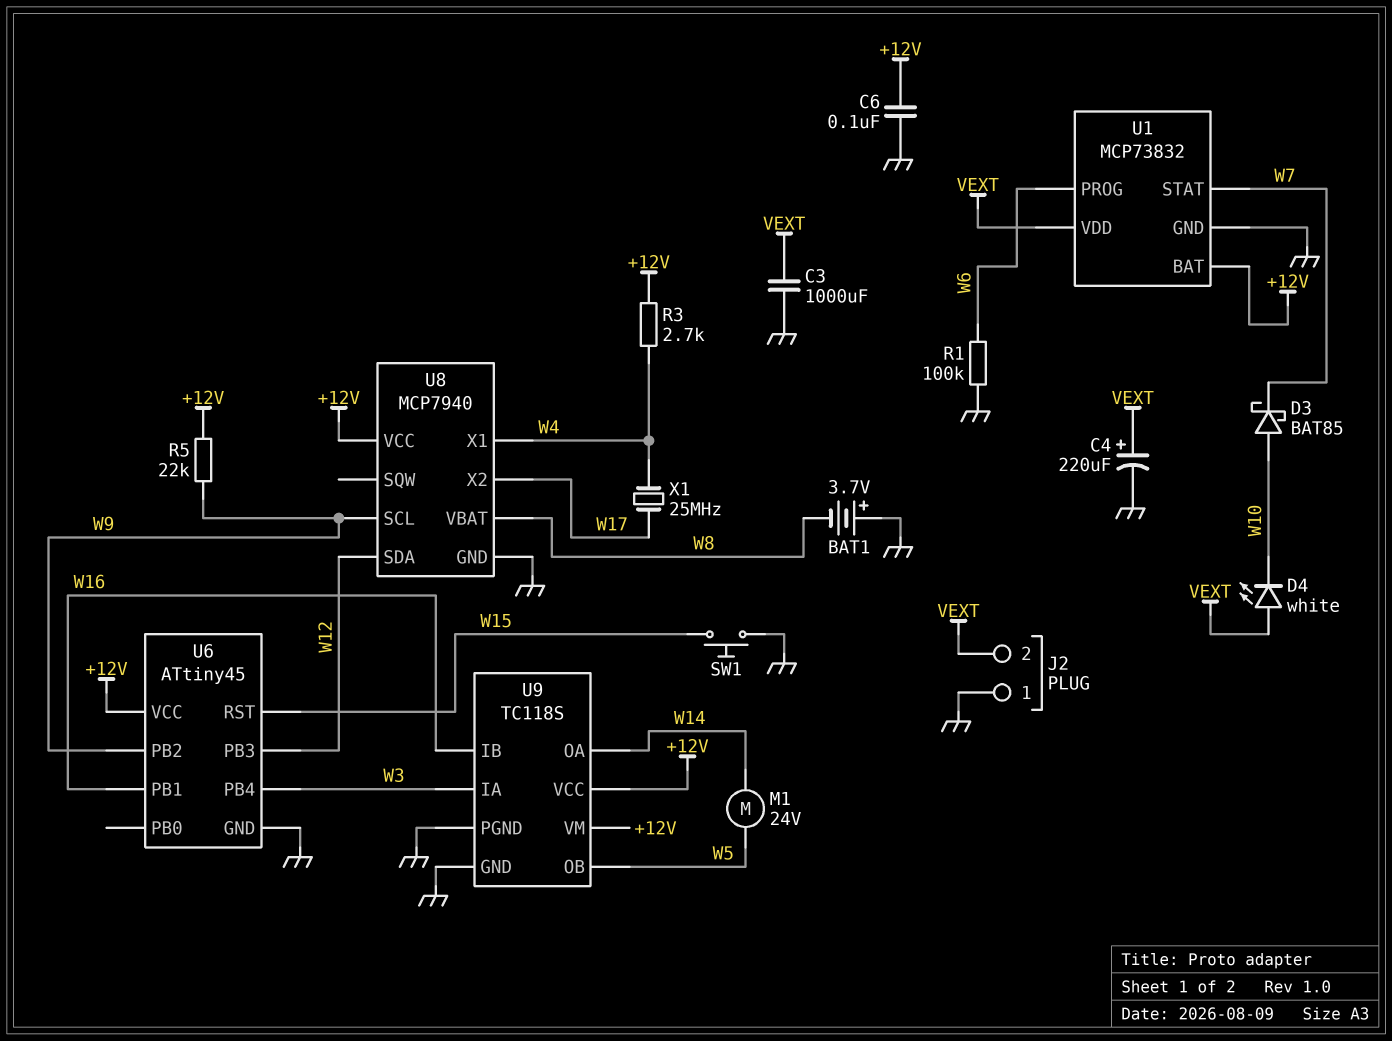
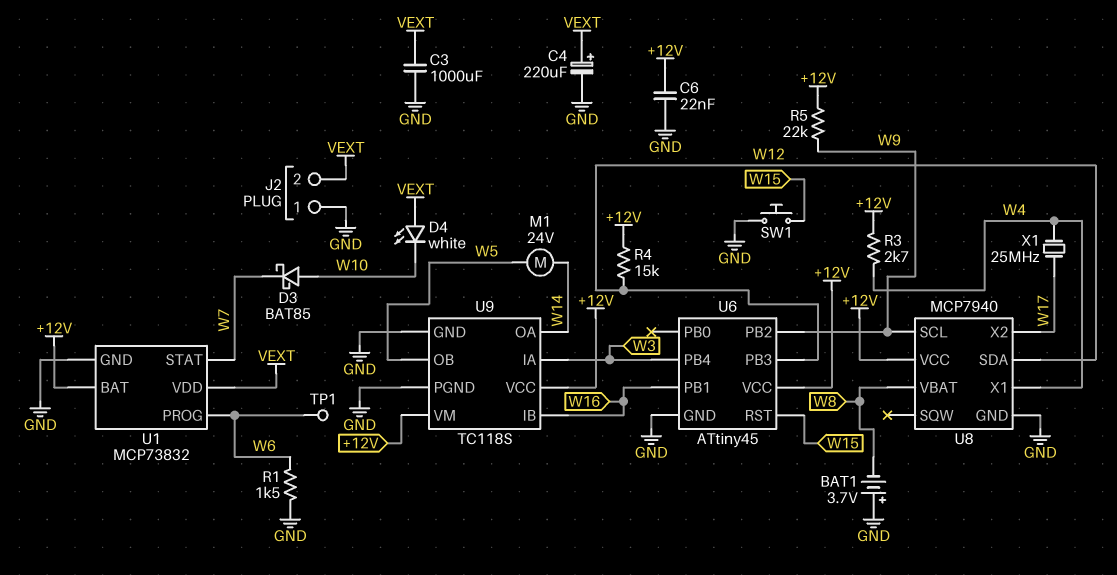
C6: 100nF (+12V, GND) -> 22nF (+12V, GND)
R1: 100k (GND, W6) -> 1.5k (GND, W6)
R4: none -> 15k (+12V, W12)
TP1: none -> test point (W6)

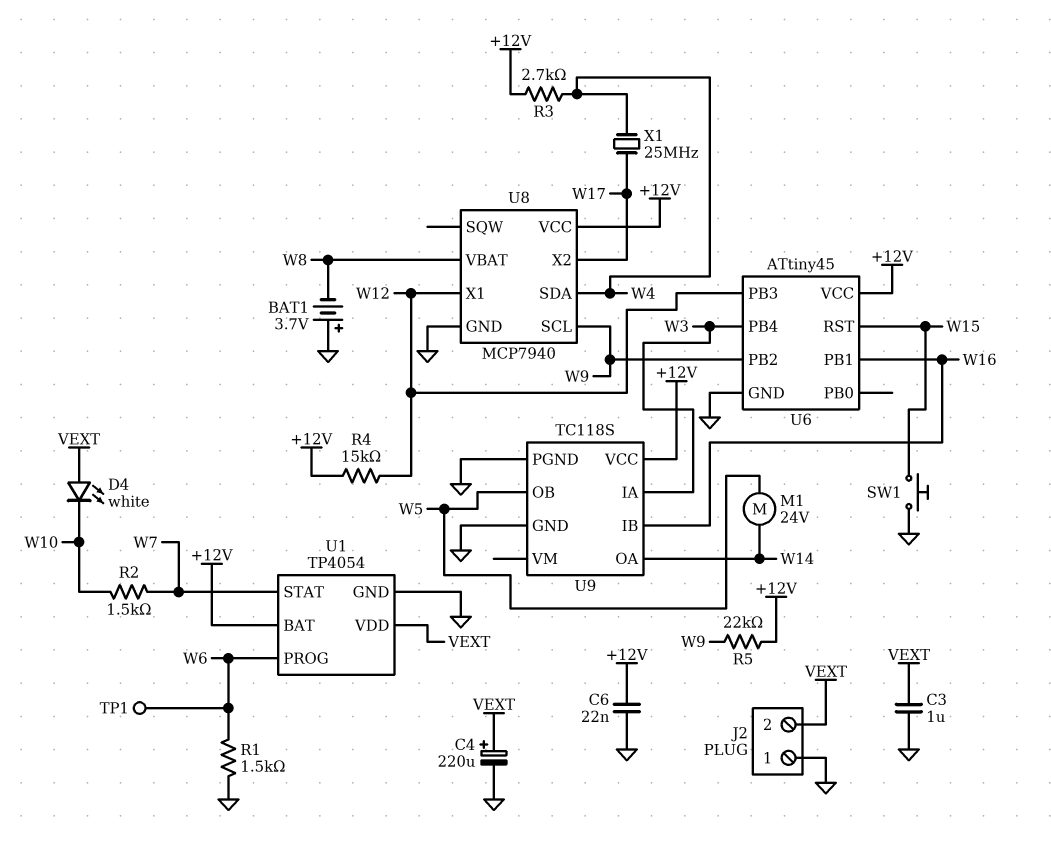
C3: 1000uF (GND, VEXT) -> 1uF (GND, VEXT)
D3: schottky BAT85 (A W10, K W7) -> none
R2: none -> 1.5k (W7, W10)
U1: MCP73832 -> TP4054
U8 pin SDA: W12 -> W4
U8 pin X1: W4 -> W12
U9 pin VM: +12V -> none

